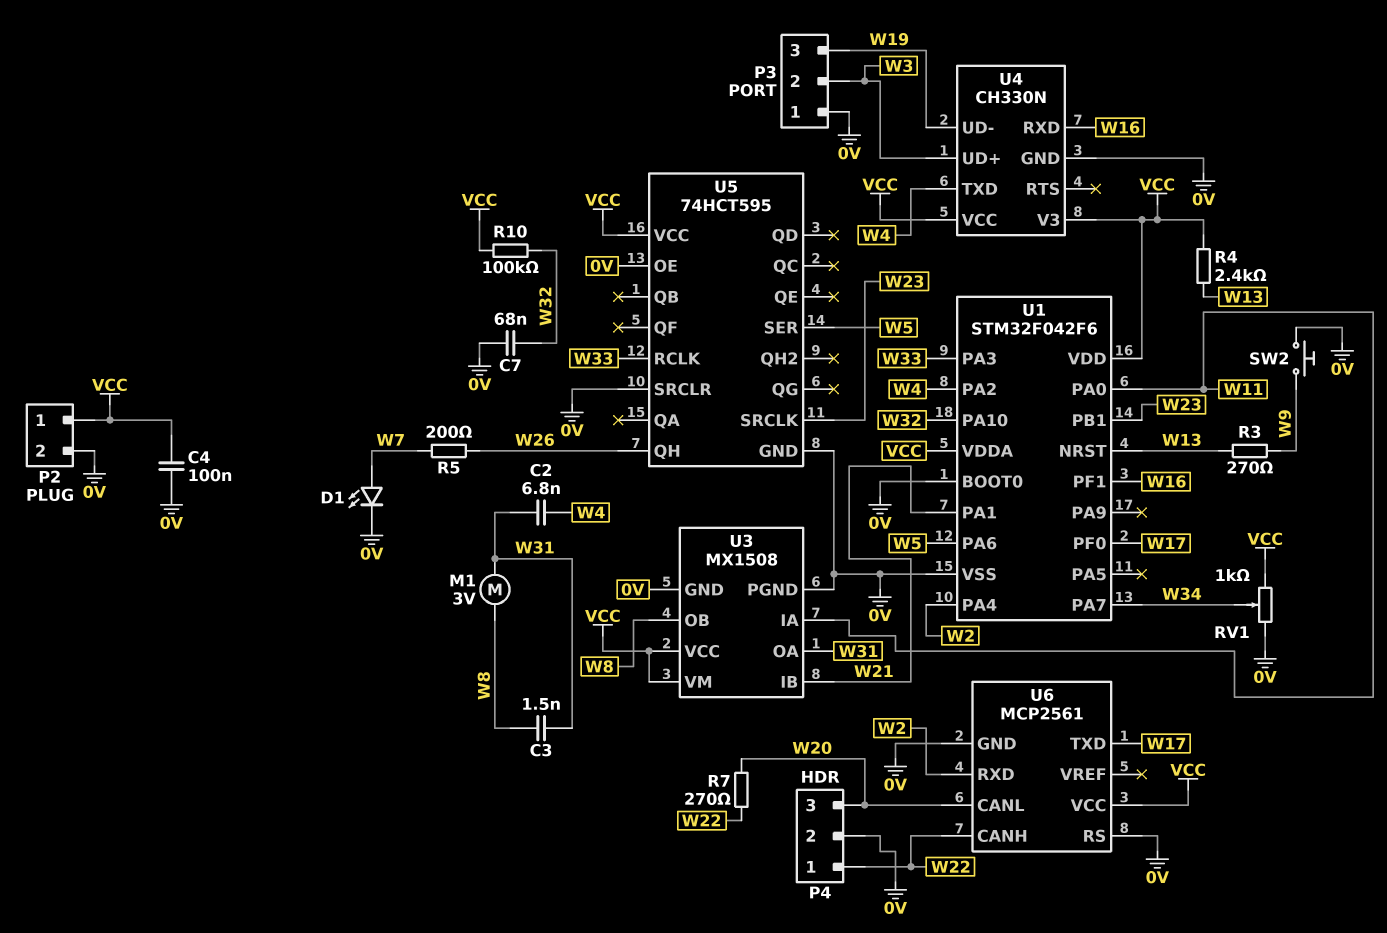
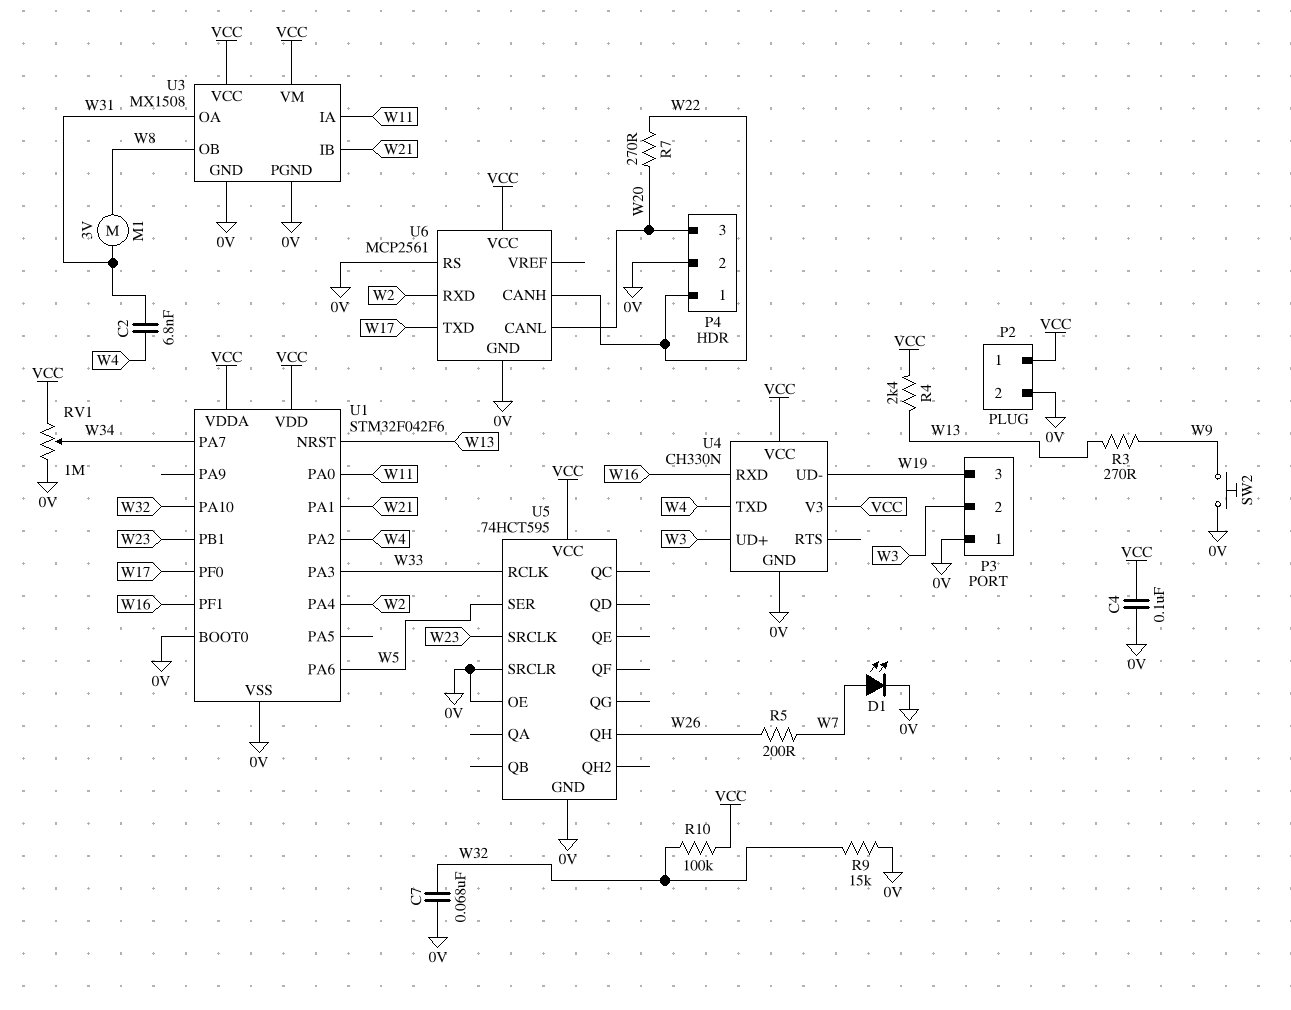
C3: 1.5nF (W8, W31) -> none
R9: none -> 15k (0V, W32)
RV1: 1k (0V, VCC, wiper W34) -> 1M (0V, VCC, wiper W34)

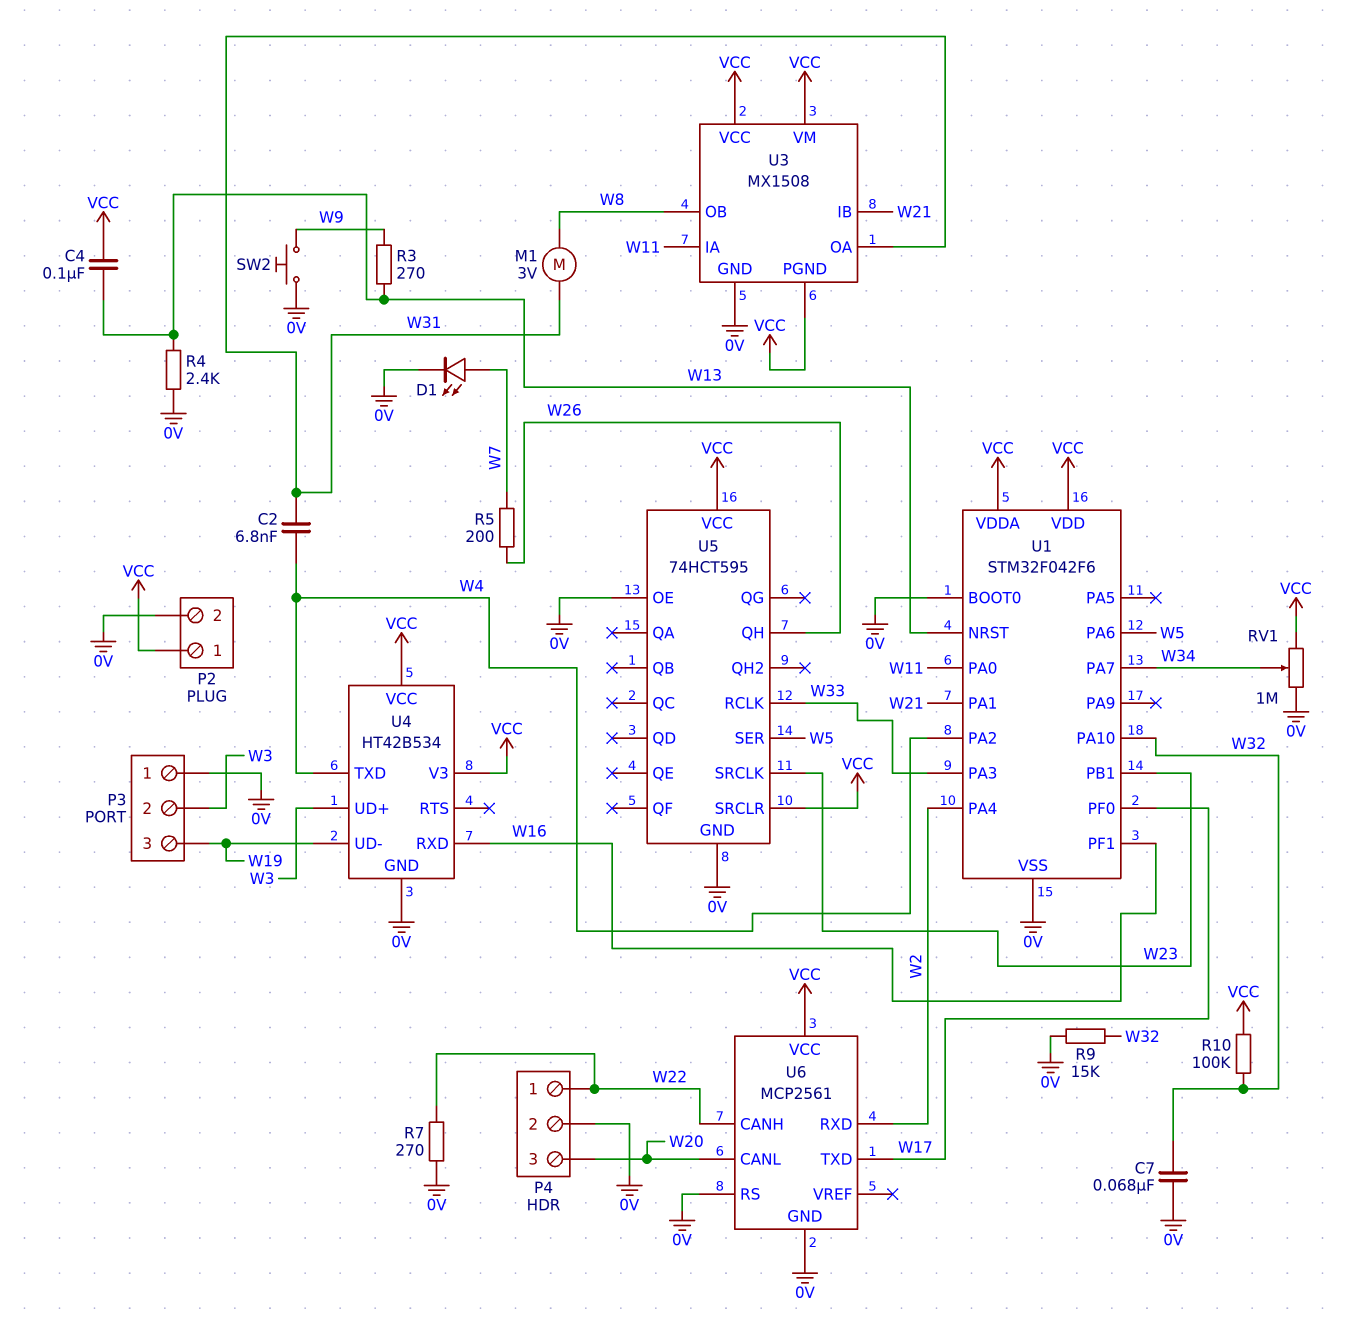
C4: 100nF (0V, VCC) -> 100nF (VCC, W13)
R4: 2.4k (VCC, W13) -> 2.4k (0V, W13)
R7: 270 (W20, W22) -> 270 (0V, W22)
U3 pin PGND: 0V -> VCC
U4: CH330N -> HT42B534
U5 pin SRCLR: 0V -> VCC

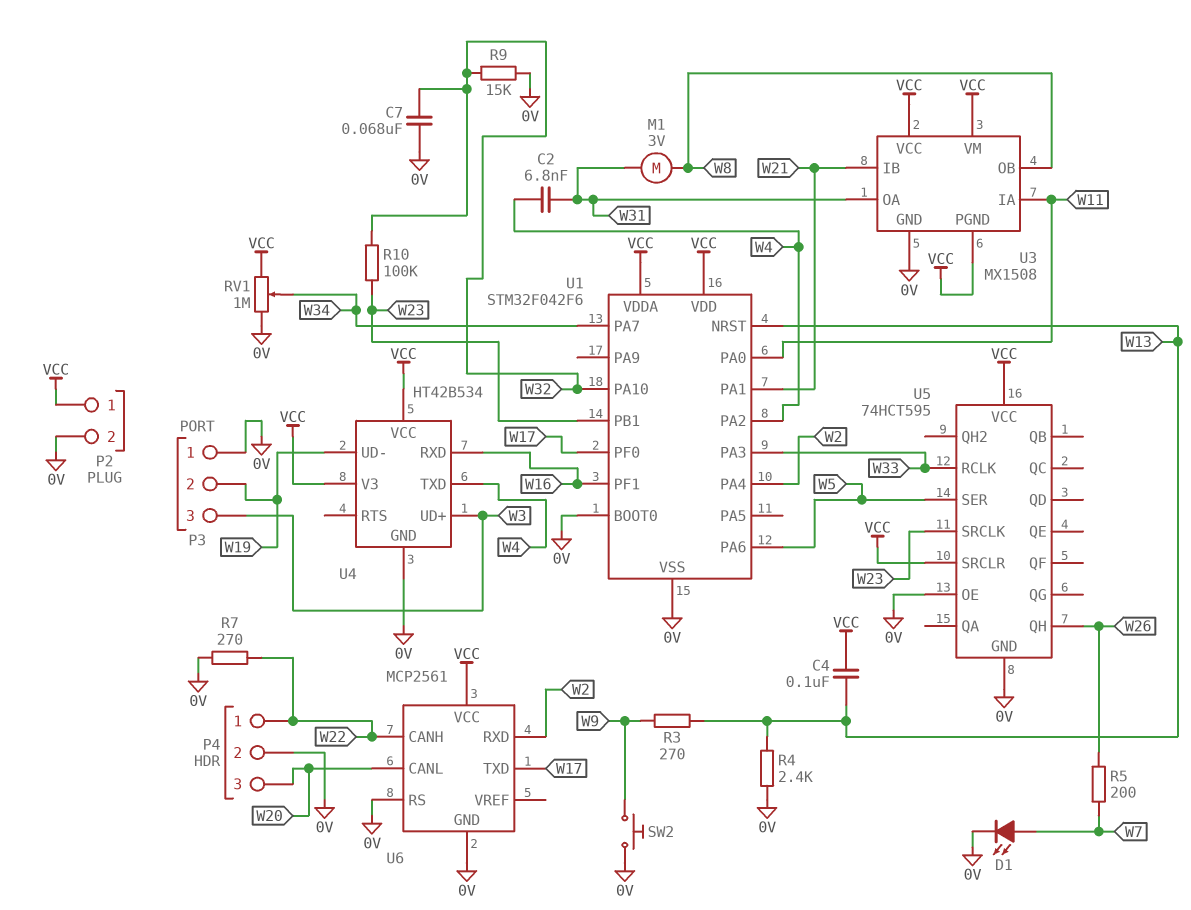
P3 pin 2: W3 -> W19
P3 pin 3: W19 -> W3
R10: 100k (VCC, W32) -> 100k (W23, W32)

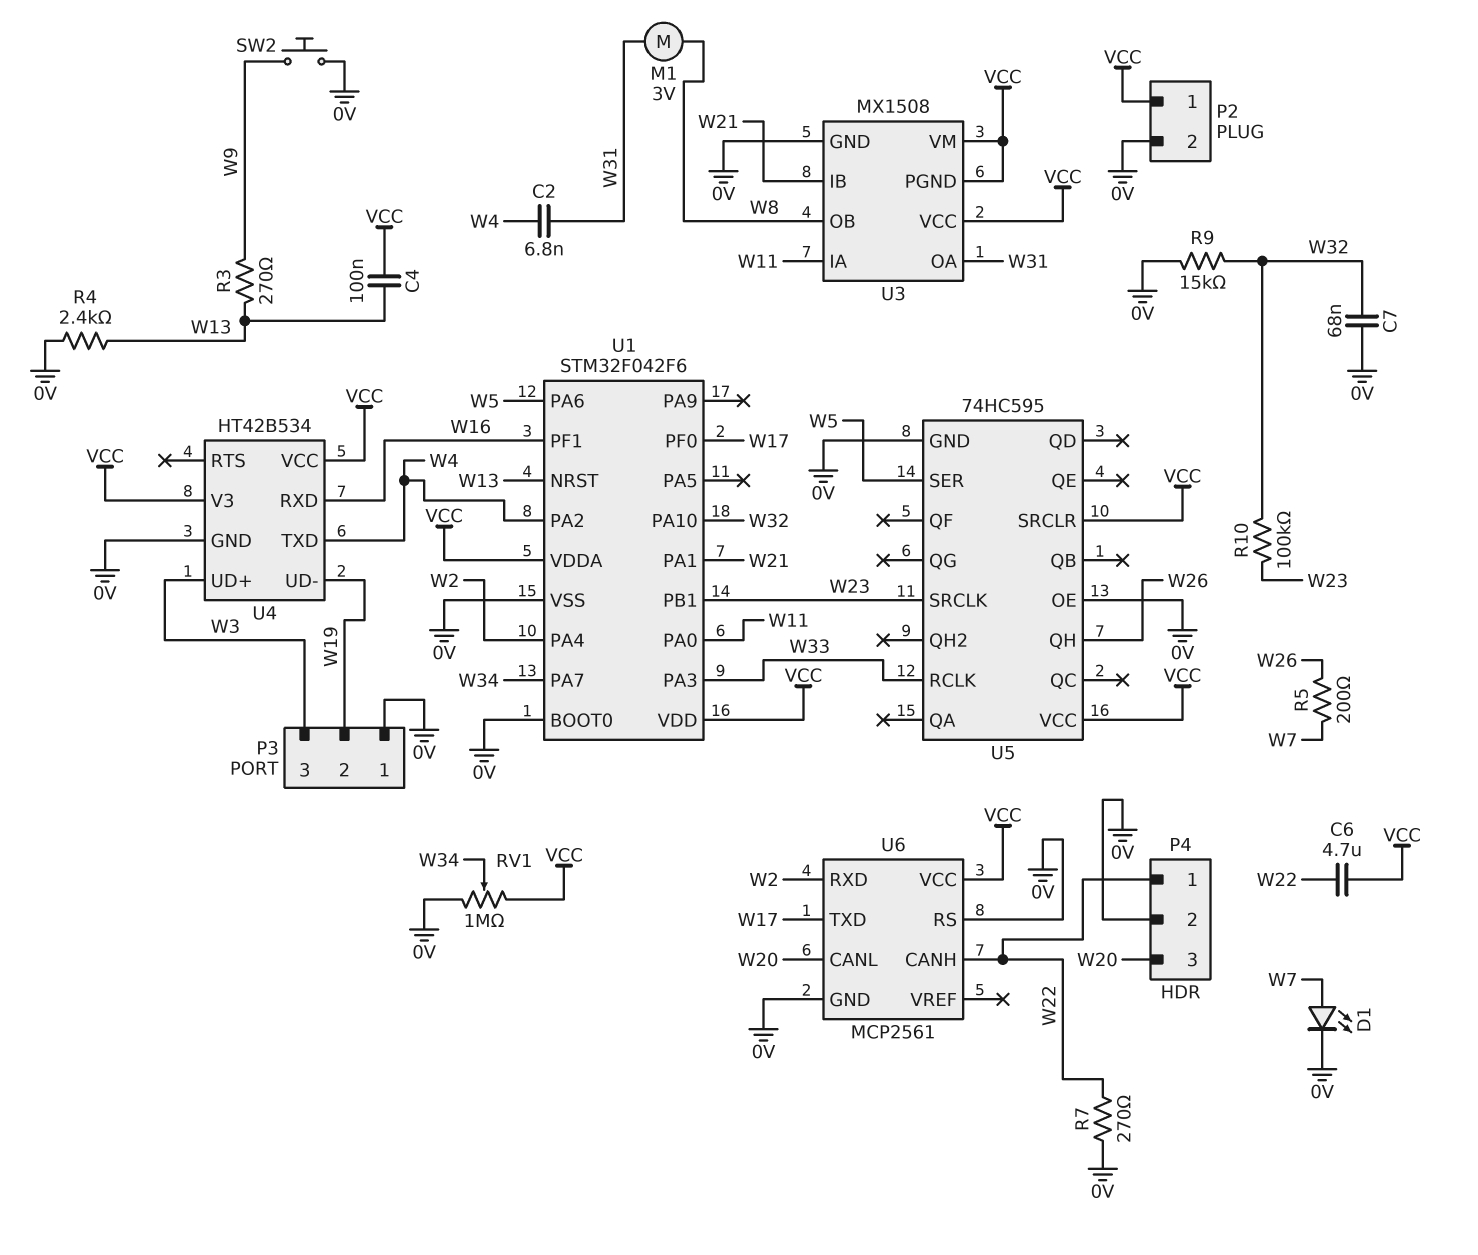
C6: none -> 4.7uF (VCC, W22)
U5: 74HCT595 -> 74HC595

